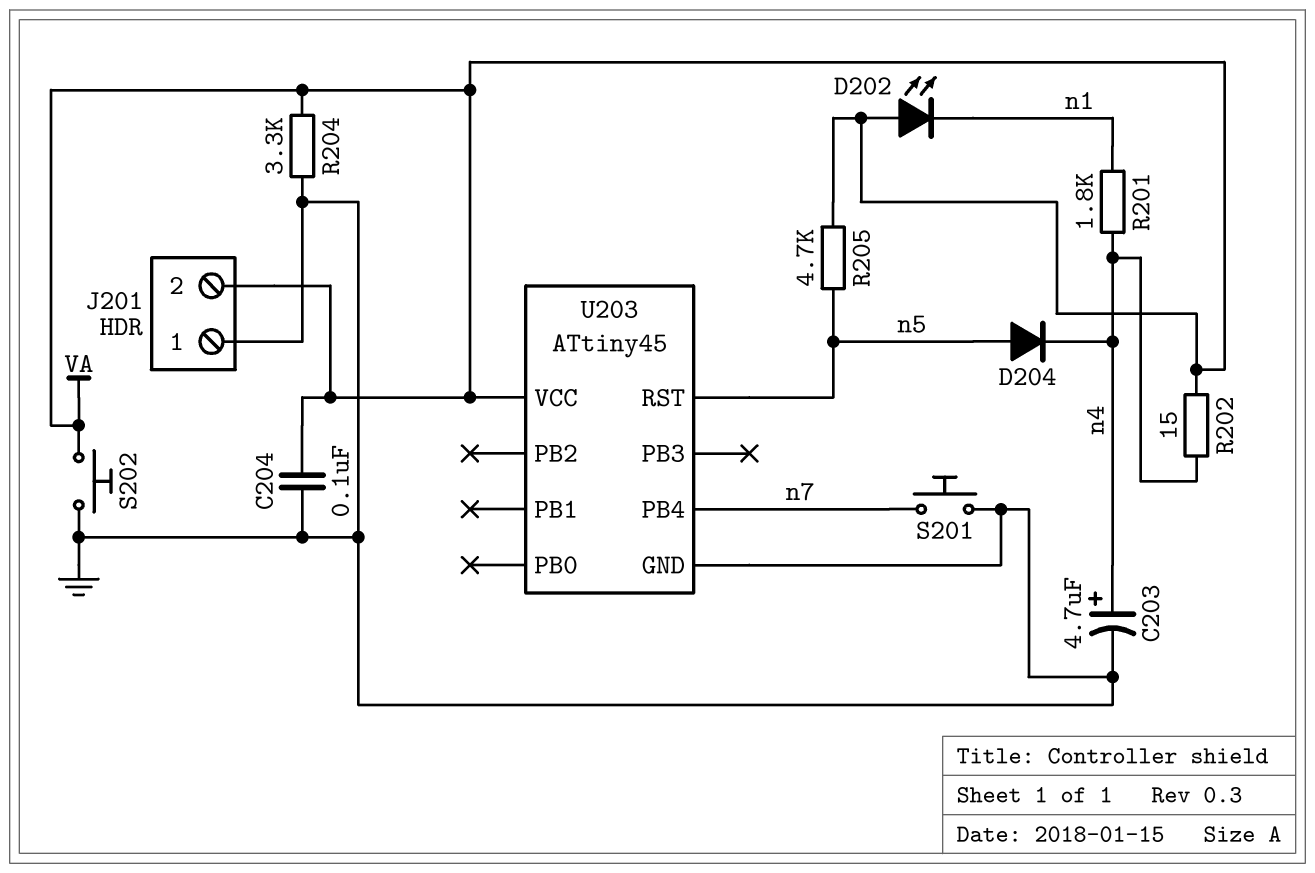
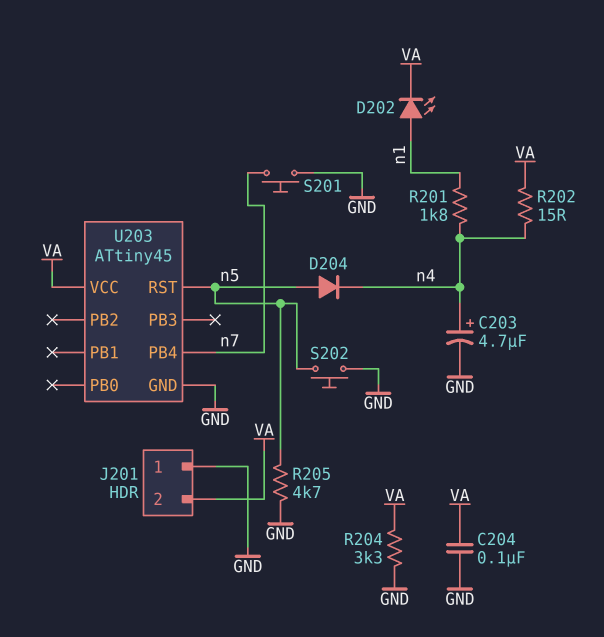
D202: LED (A VA, K n1) -> LED (A n1, K VA)
R205: 4.7k (VA, n5) -> 4.7k (GND, n5)
S202: button (GND, VA) -> button (GND, n5)

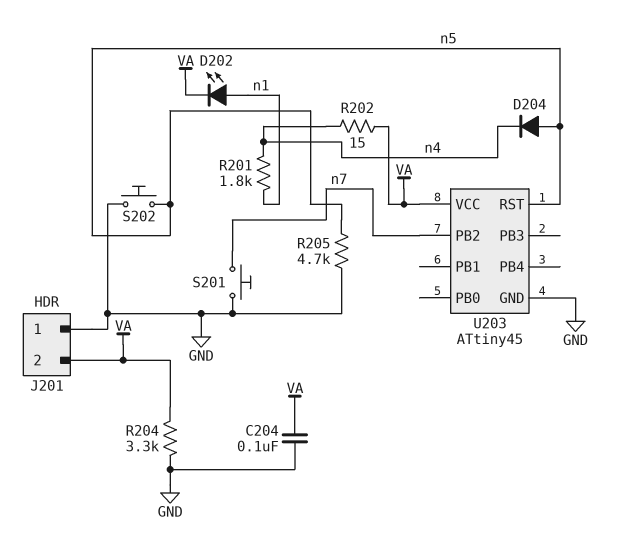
C203: 4.7uF (plus n4, minus GND) -> none
U203 pin PB2: none -> n7
U203 pin PB4: n7 -> none

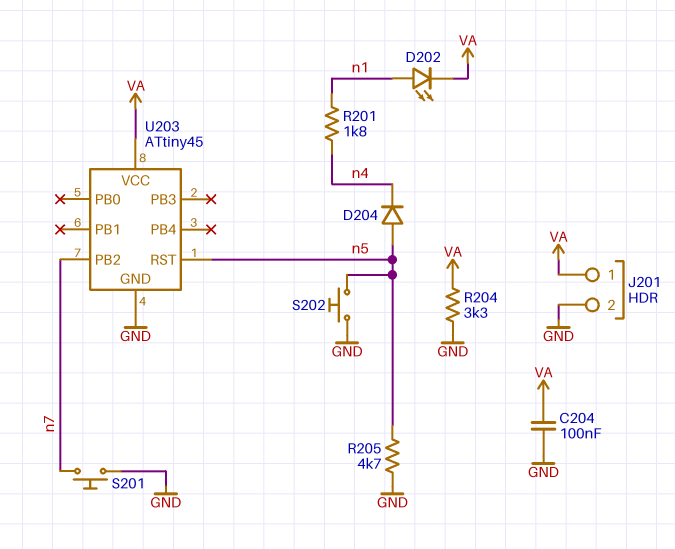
J201 pin 1: GND -> VA
J201 pin 2: VA -> GND
R202: 15 (VA, n4) -> none

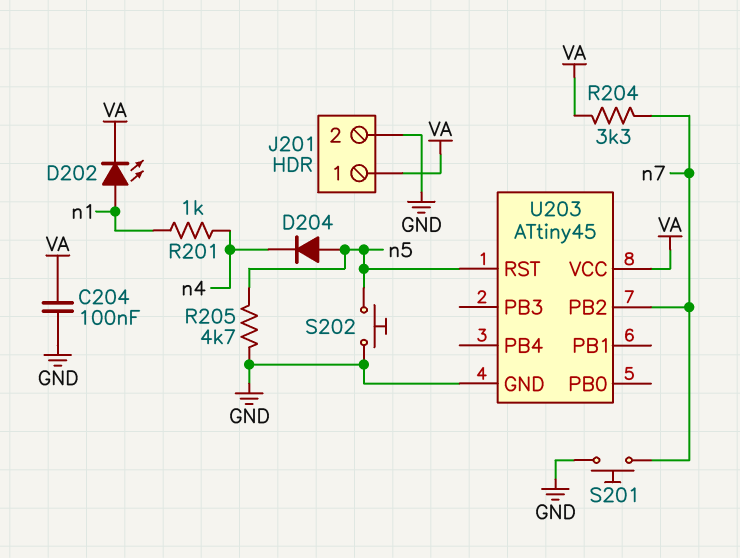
R201: 1.8k (n1, n4) -> 1k (n1, n4)
R204: 3.3k (GND, VA) -> 3.3k (VA, n7)

